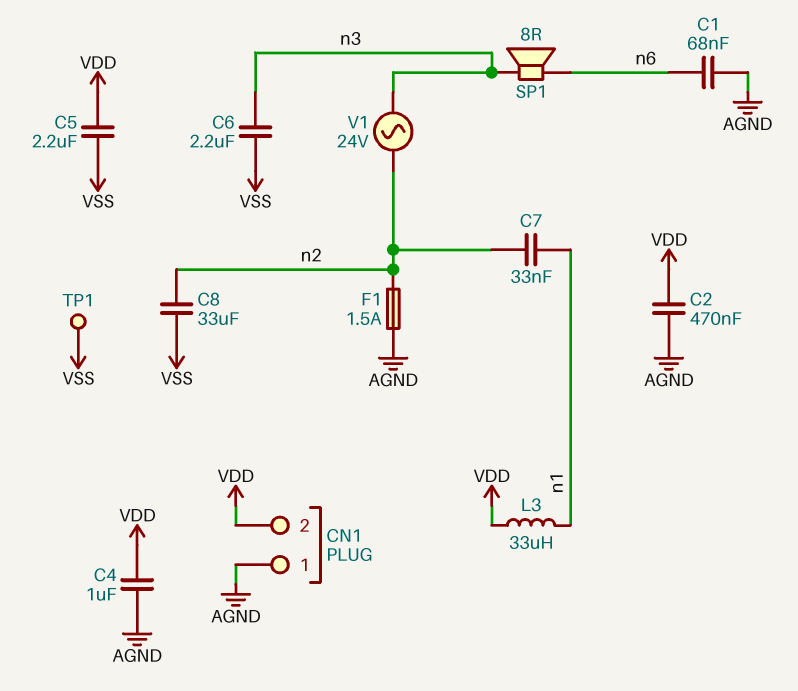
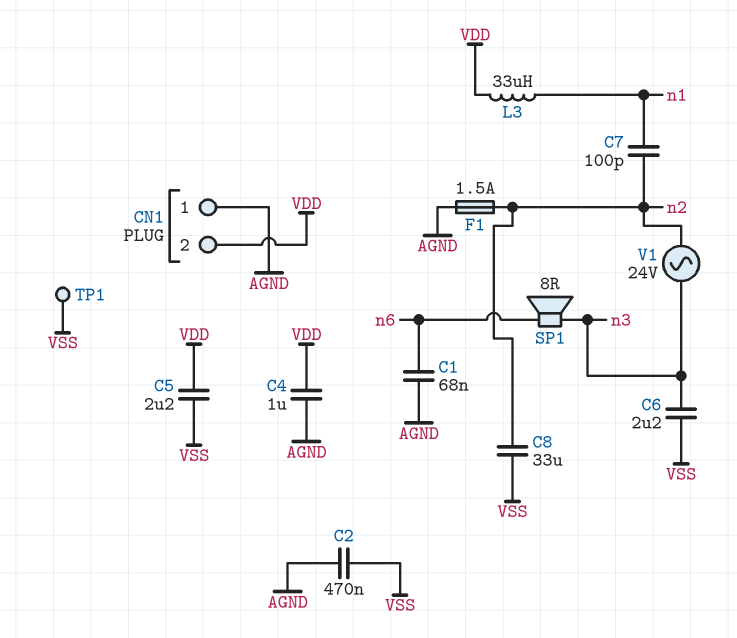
C2: 470nF (AGND, VDD) -> 470nF (AGND, VSS)
C7: 33nF (n1, n2) -> 100pF (n1, n2)

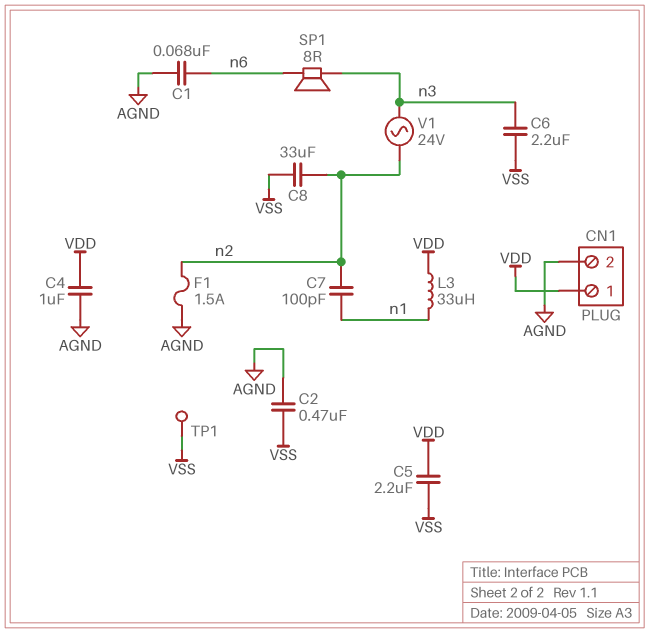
CN1 pin 1: AGND -> VDD
CN1 pin 2: VDD -> AGND

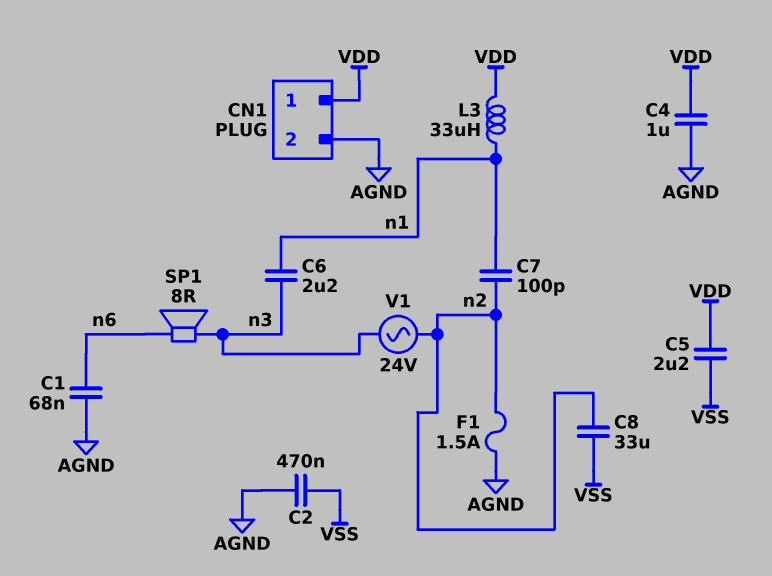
C6: 2.2uF (VSS, n3) -> 2.2uF (n1, n3)
TP1: test point (VSS) -> none

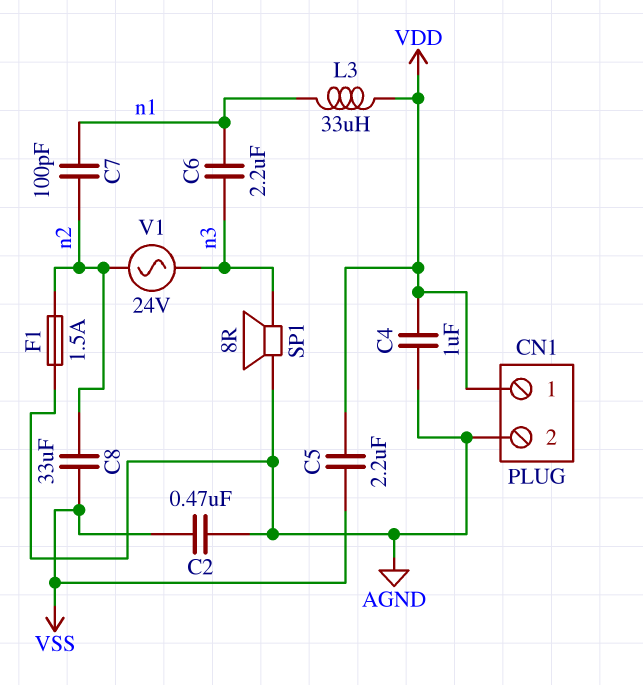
C1: 68nF (AGND, n6) -> none
SP1: speaker 8R (n3, n6) -> speaker 8R (AGND, n3)

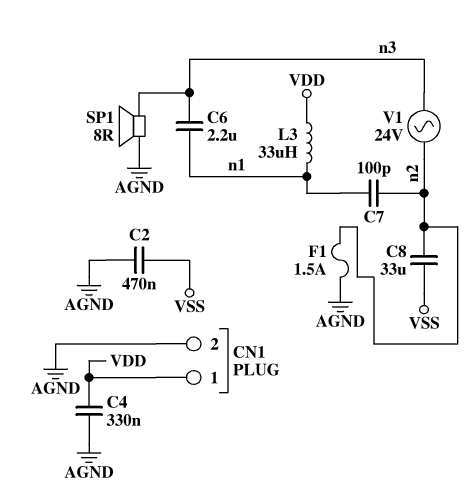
C4: 1uF (AGND, VDD) -> 330nF (AGND, VDD)
C5: 2.2uF (VDD, VSS) -> none

